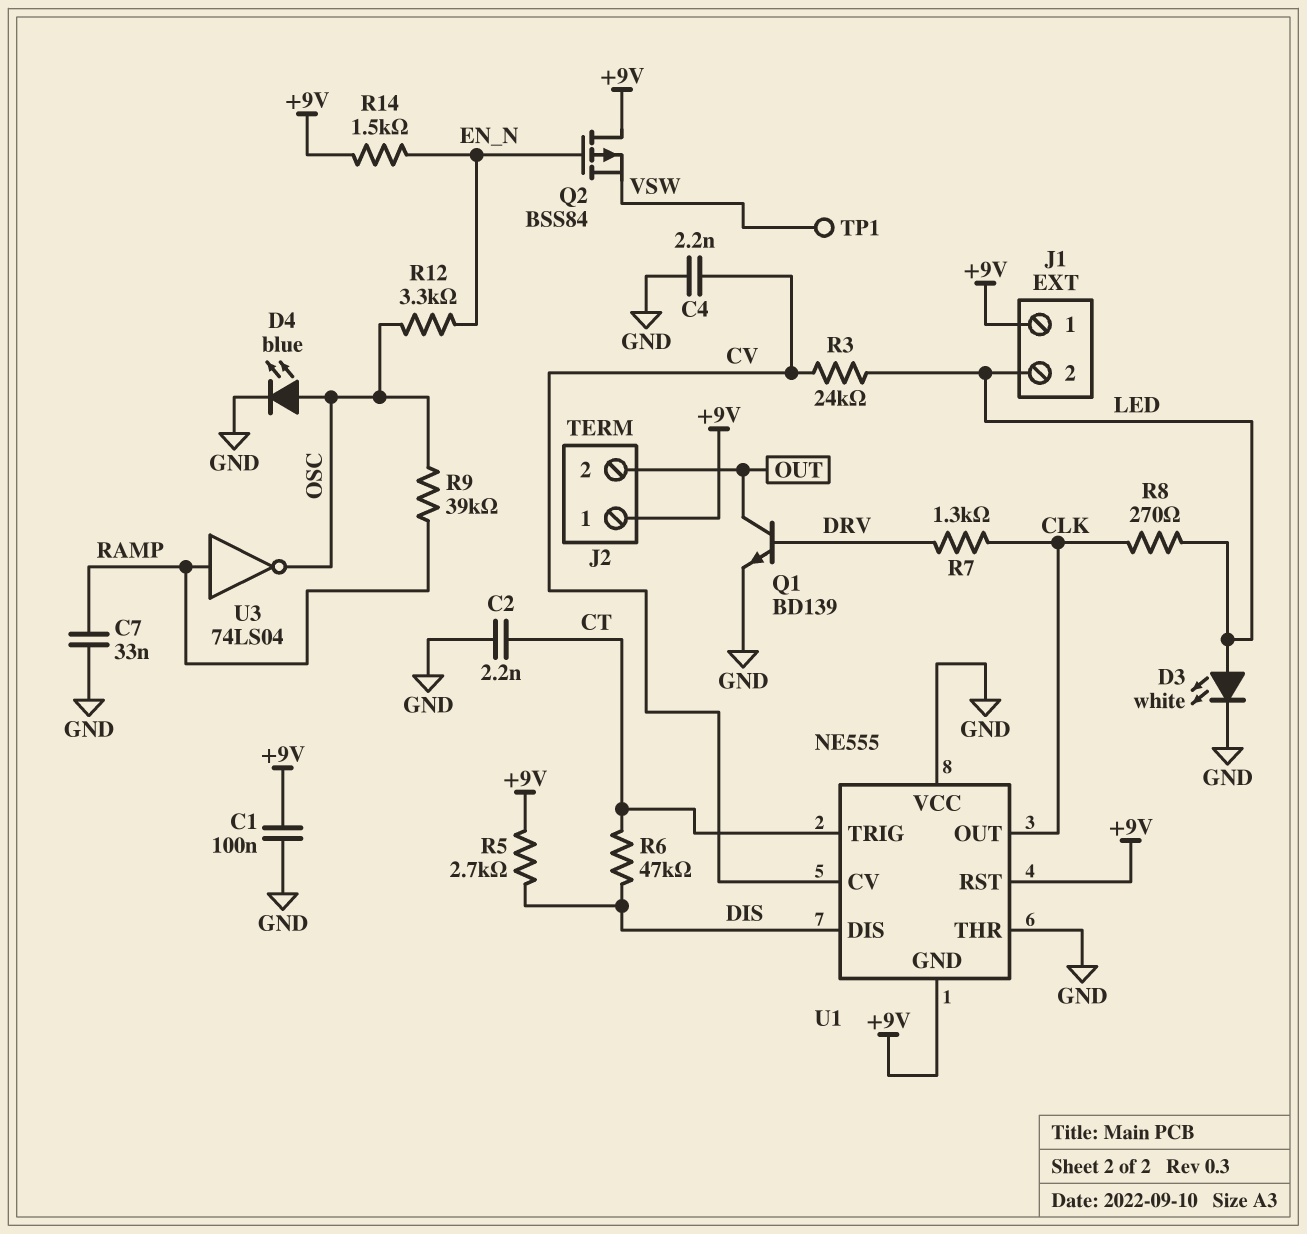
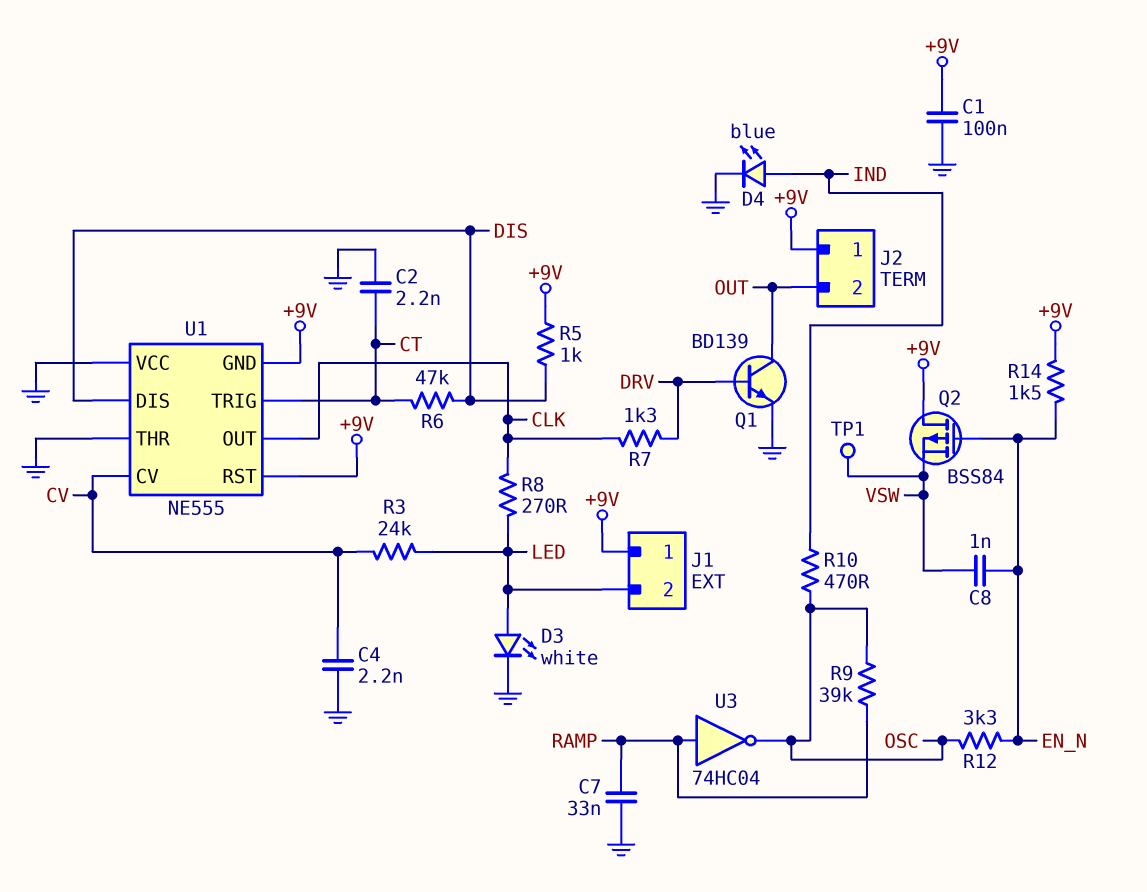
C8: none -> 1nF (EN_N, VSW)
D4: LED blue (A OSC, K GND) -> LED blue (A IND, K GND)
R5: 2.7k (+9V, DIS) -> 1k (+9V, DIS)
R10: none -> 470 (IND, OSC)
U3: NOT 74LS04 (in RAMP, out OSC) -> NOT 74HC04 (in RAMP, out OSC)

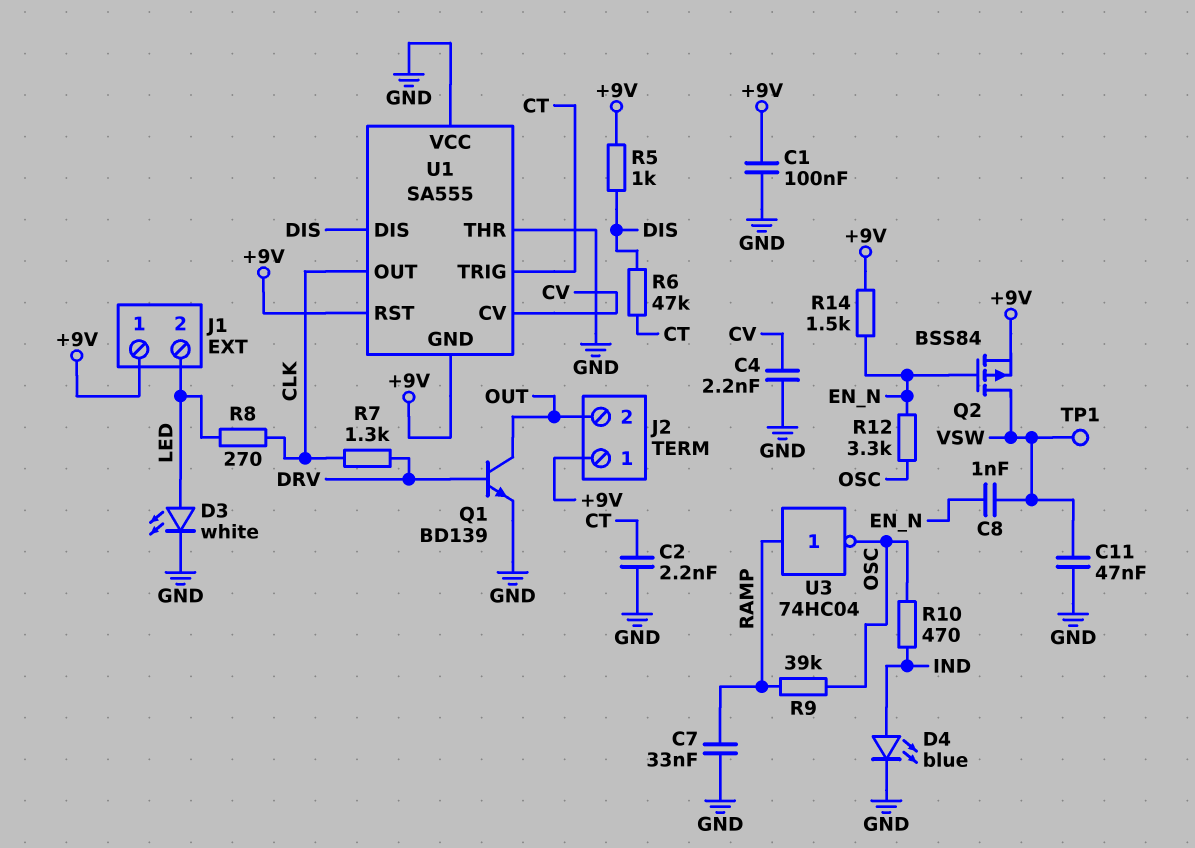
C11: none -> 47nF (GND, VSW)
Q2: PMOS BSS84 (G EN_N, D +9V, S VSW) -> PMOS BSS84 (G EN_N, D VSW, S +9V)
R3: 24k (CV, LED) -> none
U1: NE555 -> SA555

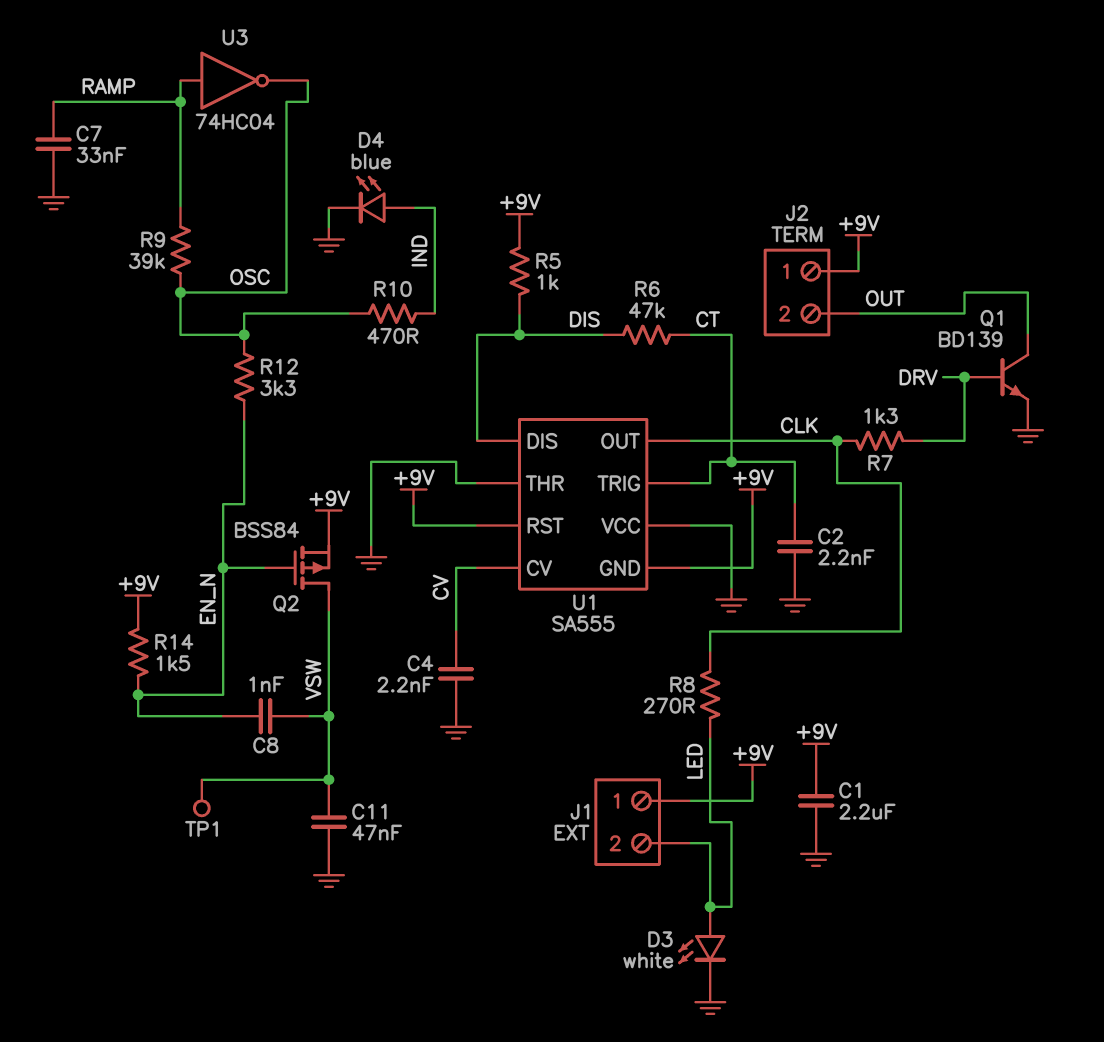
C1: 100nF (+9V, GND) -> 2.2uF (+9V, GND)

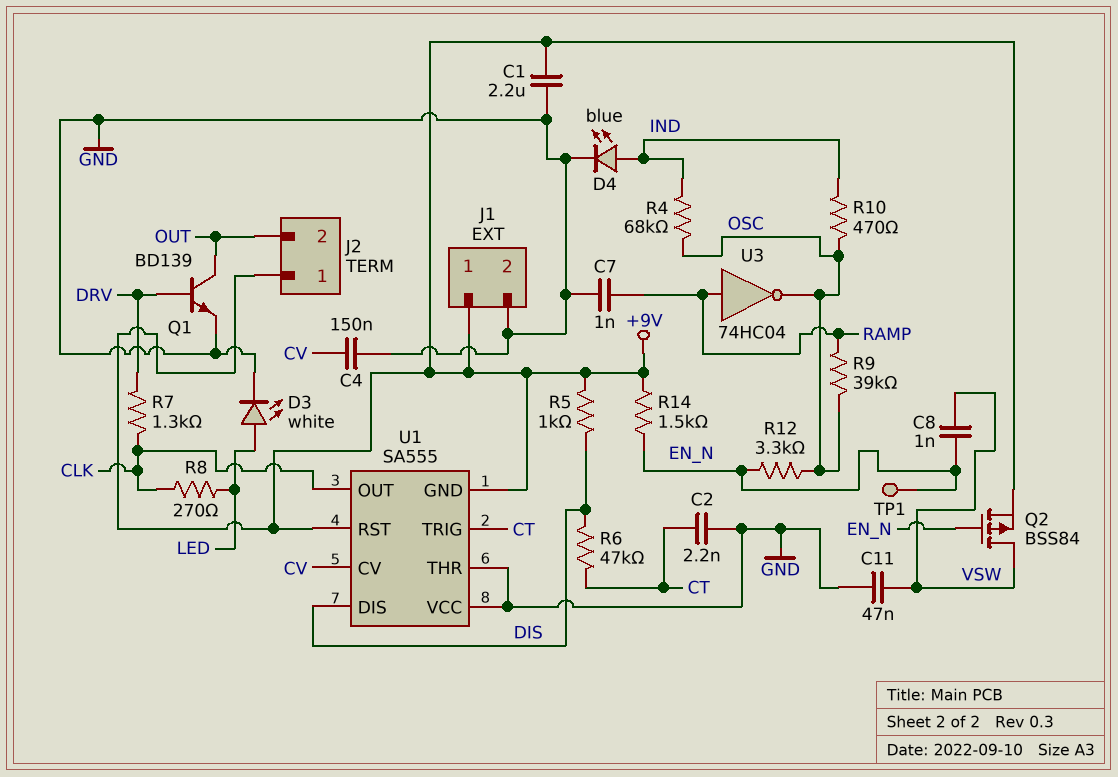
C4: 2.2nF (CV, GND) -> 150nF (CV, GND)
C7: 33nF (GND, RAMP) -> 1nF (GND, RAMP)
J1 pin 2: LED -> GND
R4: none -> 68k (IND, OSC)
TP1: test point (VSW) -> test point (EN_N)

